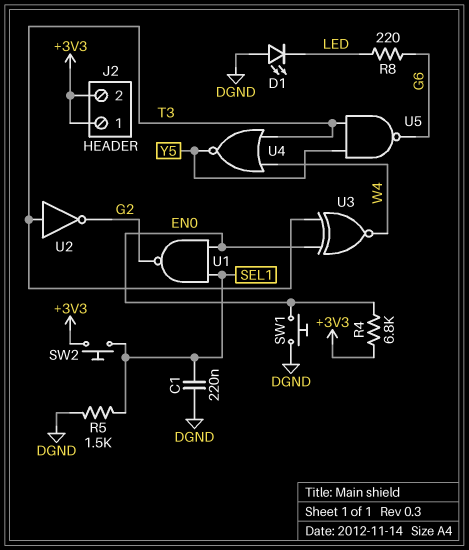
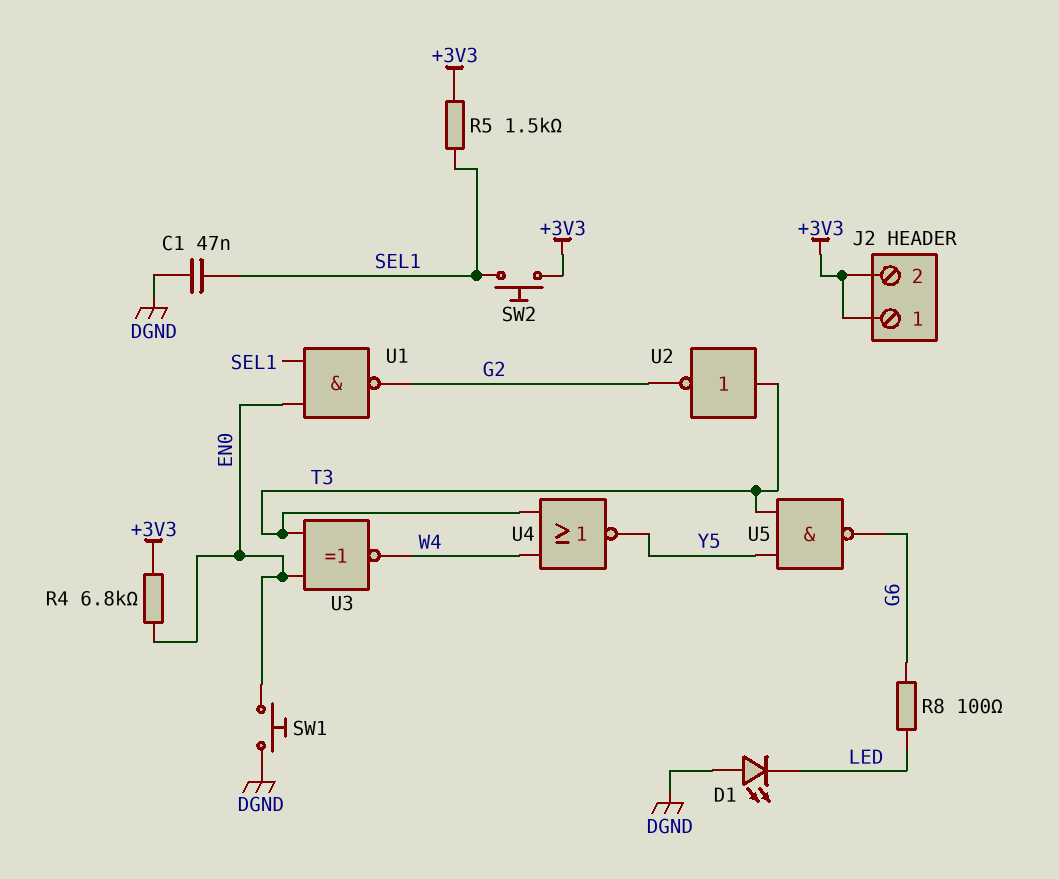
C1: 220nF (DGND, SEL1) -> 47nF (DGND, SEL1)
R5: 1.5k (DGND, SEL1) -> 1.5k (+3V3, SEL1)
R8: 220 (G6, LED) -> 100 (G6, LED)

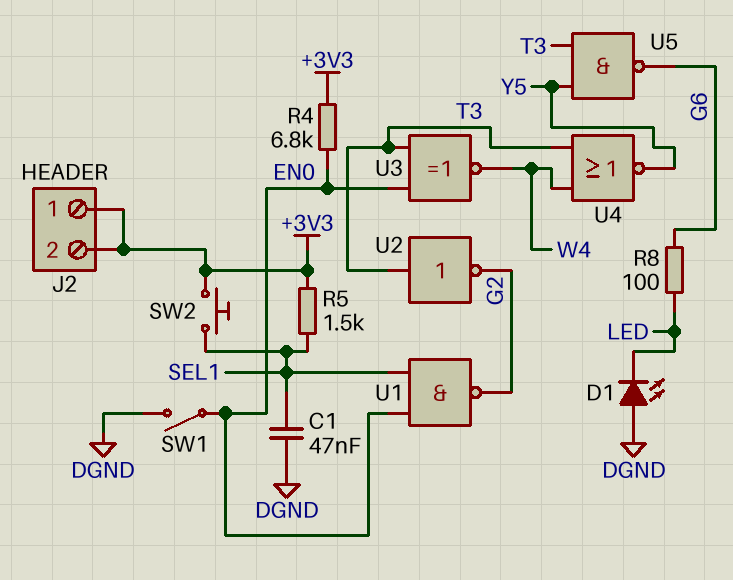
SW1: button (DGND, EN0) -> switch (DGND, EN0)

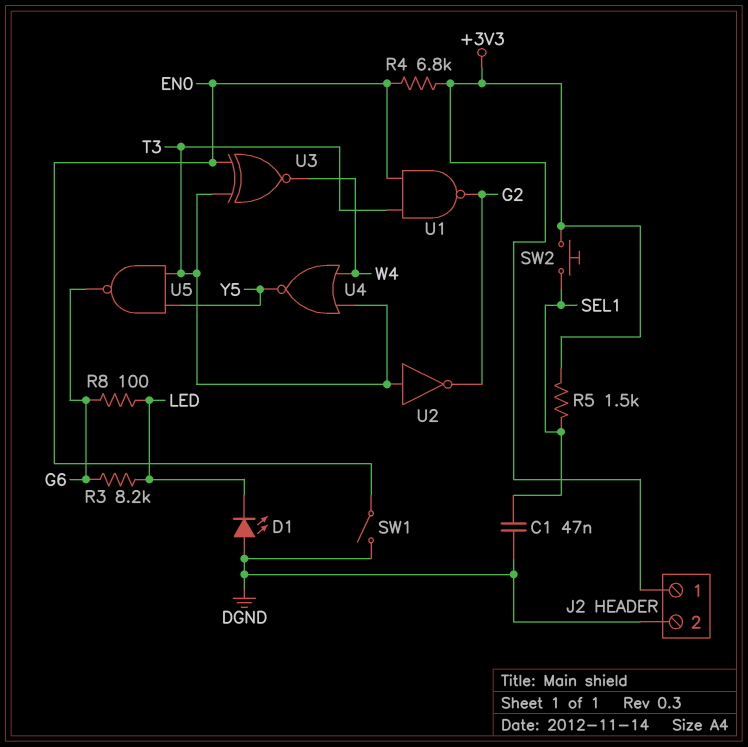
J2 pin 2: +3V3 -> DGND
R3: none -> 8.2k (G6, LED)
U1: NAND (in EN0, in SEL1, out G2) -> NAND (in EN0, in T3, out G2)

